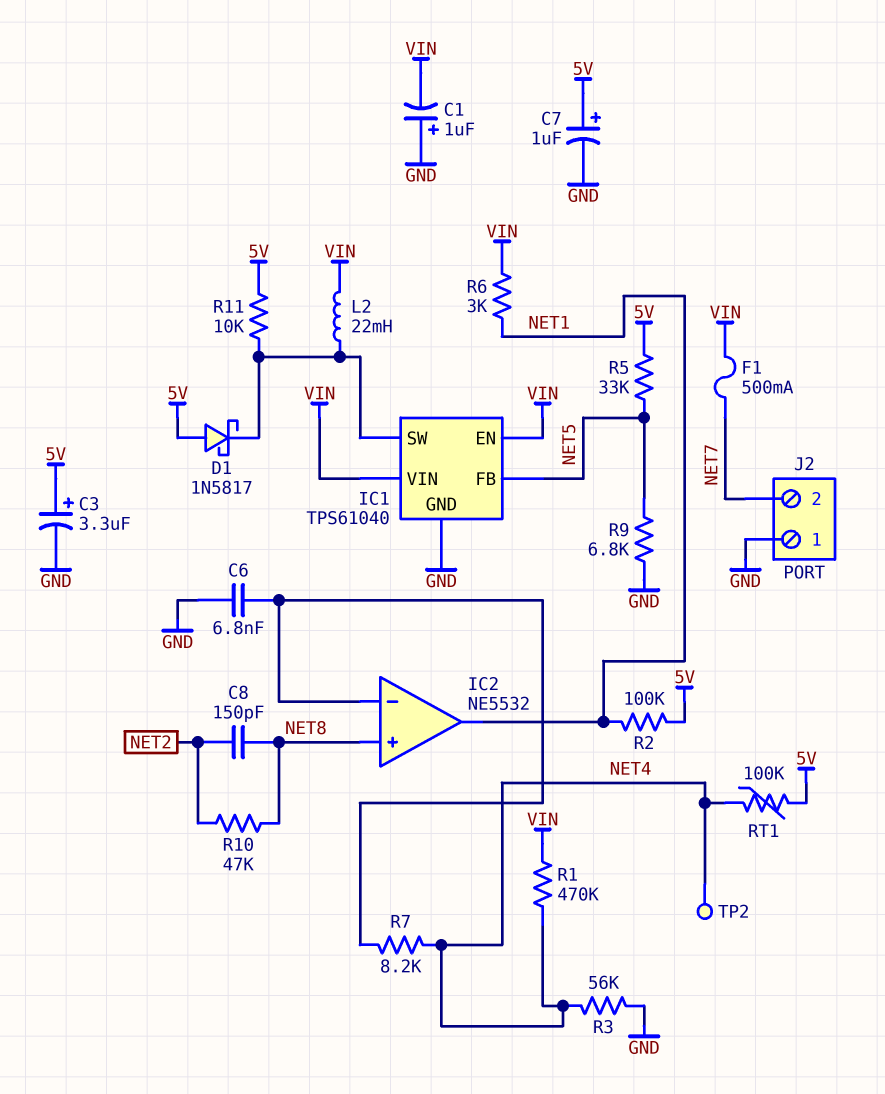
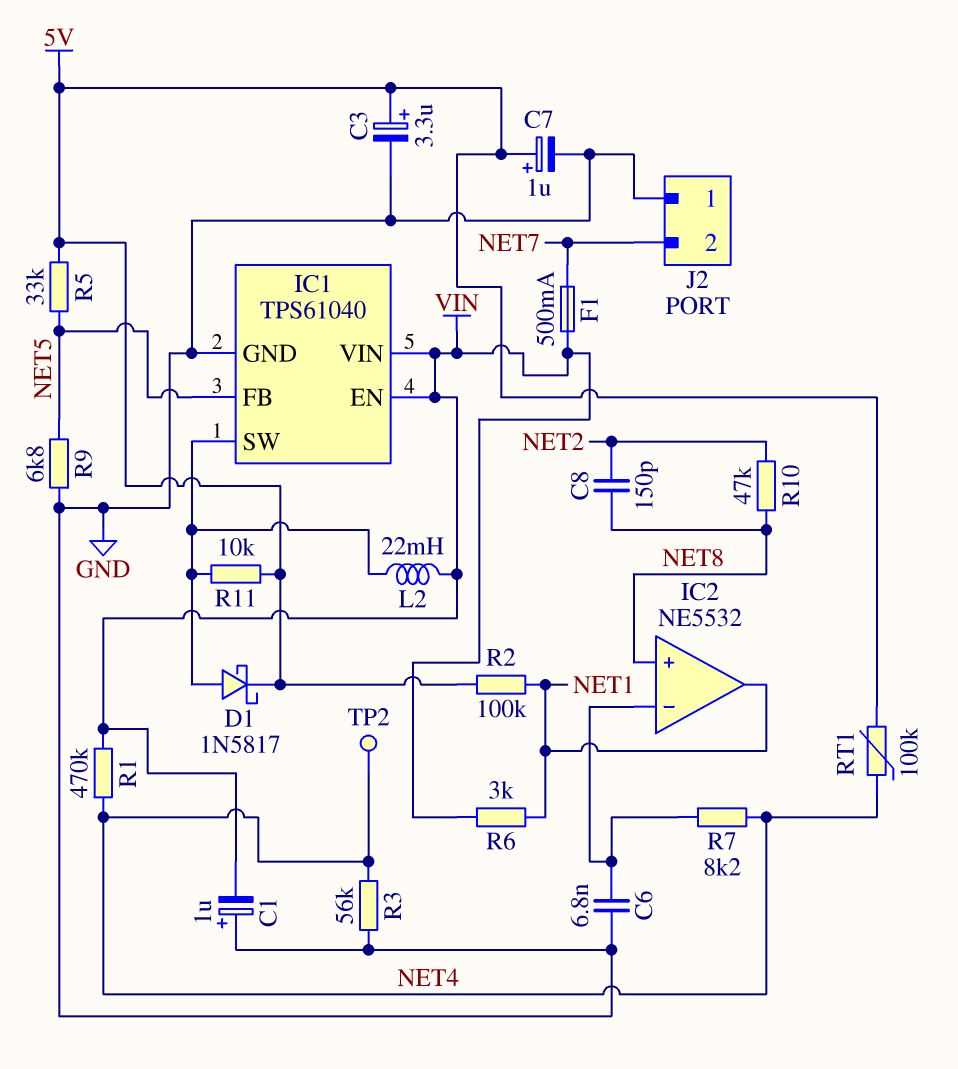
D1: schottky 1N5817 (A 5V, K IC1/SW) -> schottky 1N5817 (A IC1/SW, K 5V)

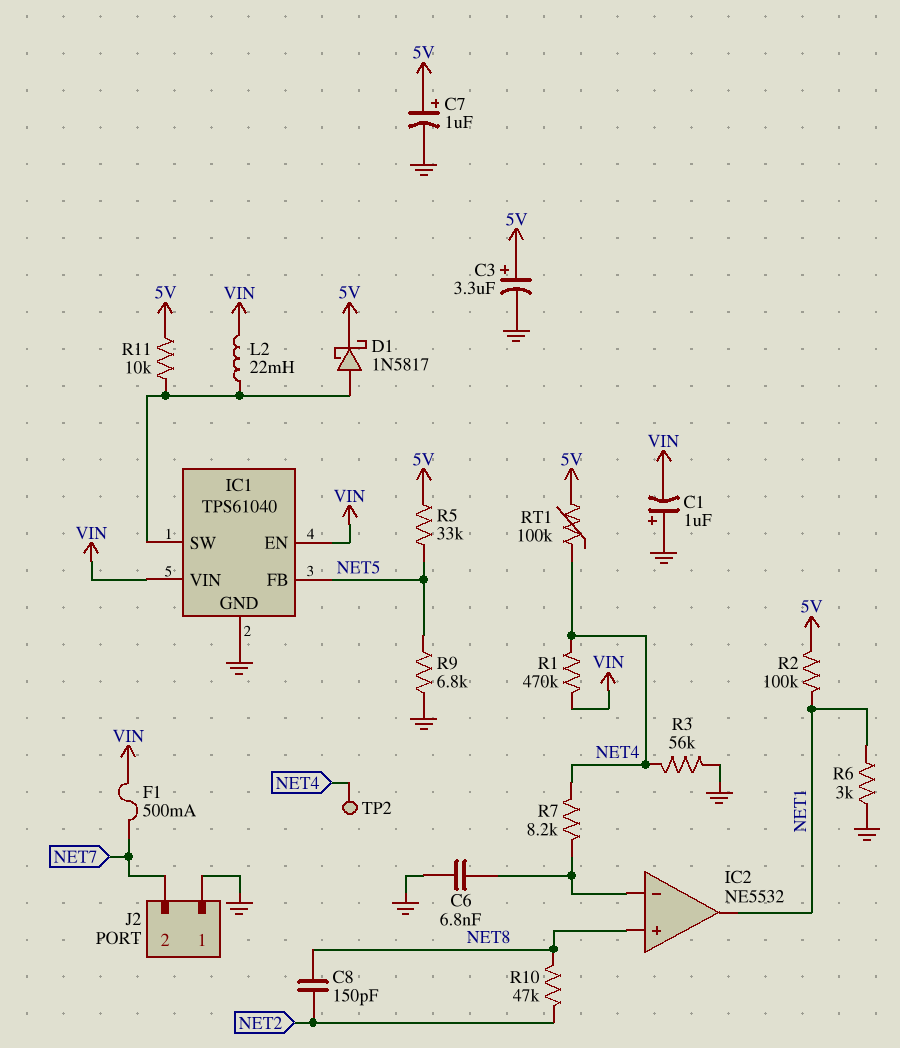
R6: 3k (NET1, VIN) -> 3k (GND, NET1)

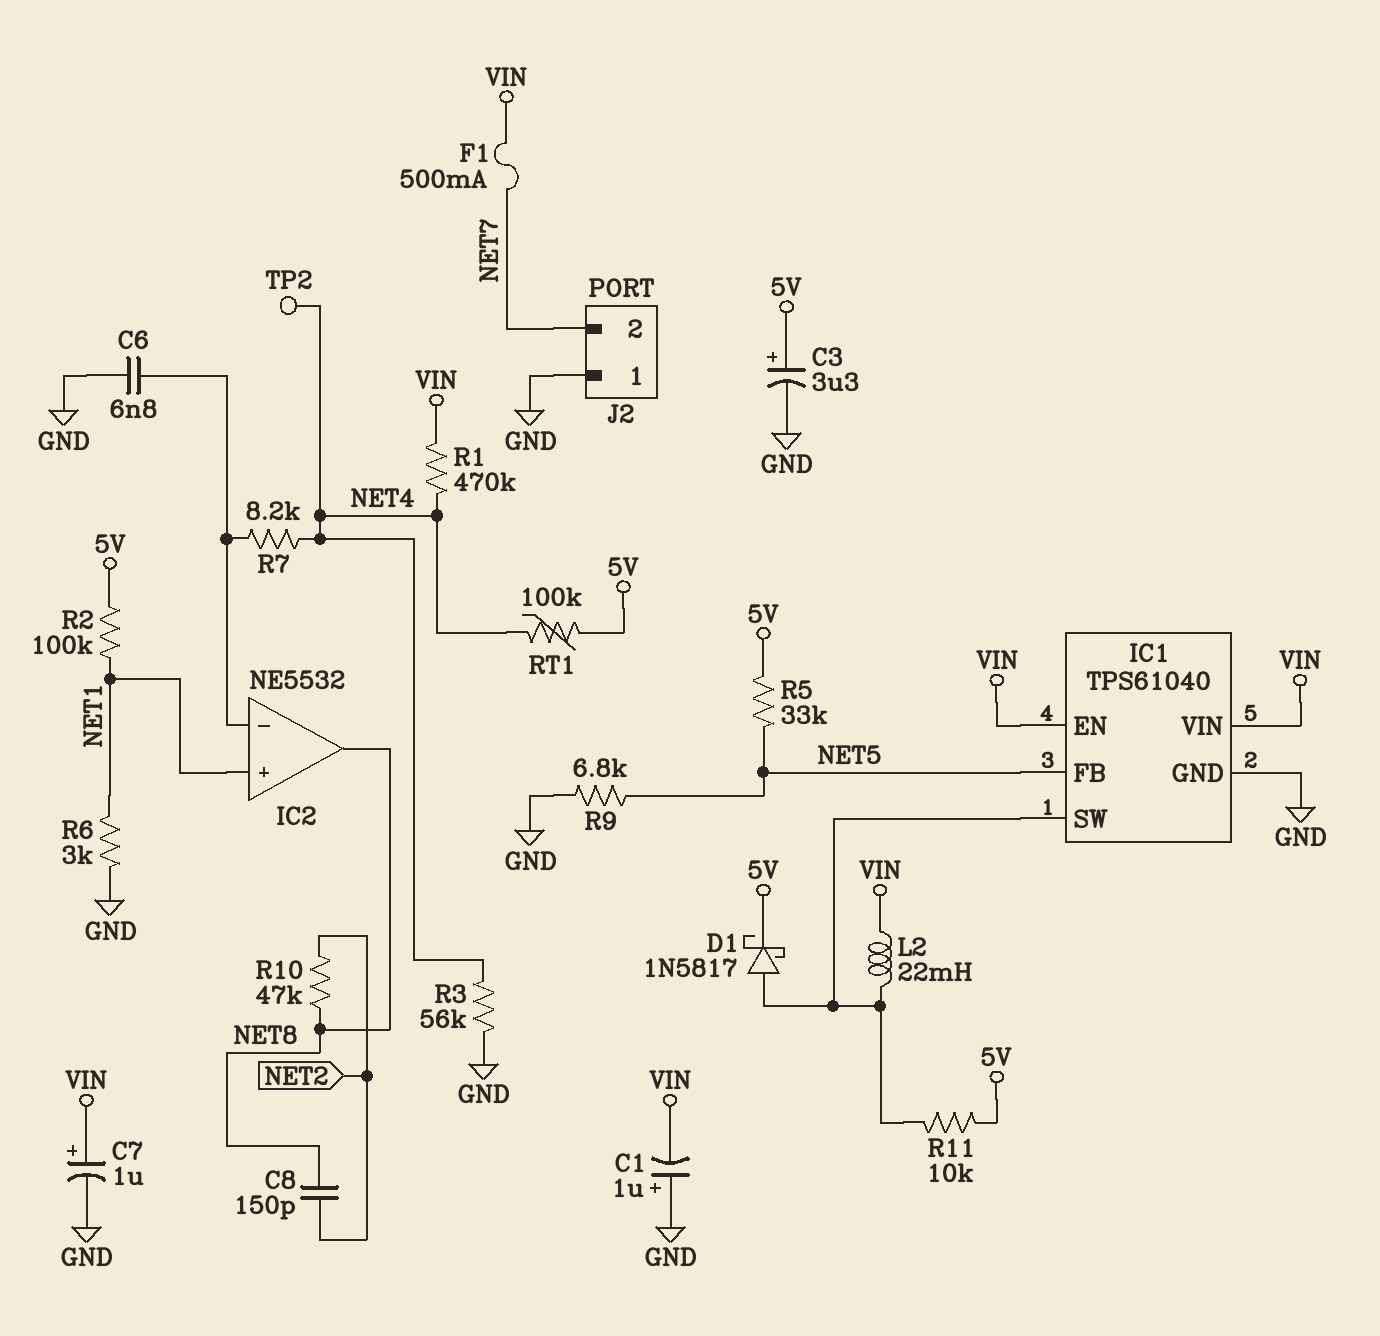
C7: 1uF (plus 5V, minus GND) -> 1uF (plus VIN, minus GND)
IC2 pin in+: NET8 -> NET1
IC2 pin out: NET1 -> NET8

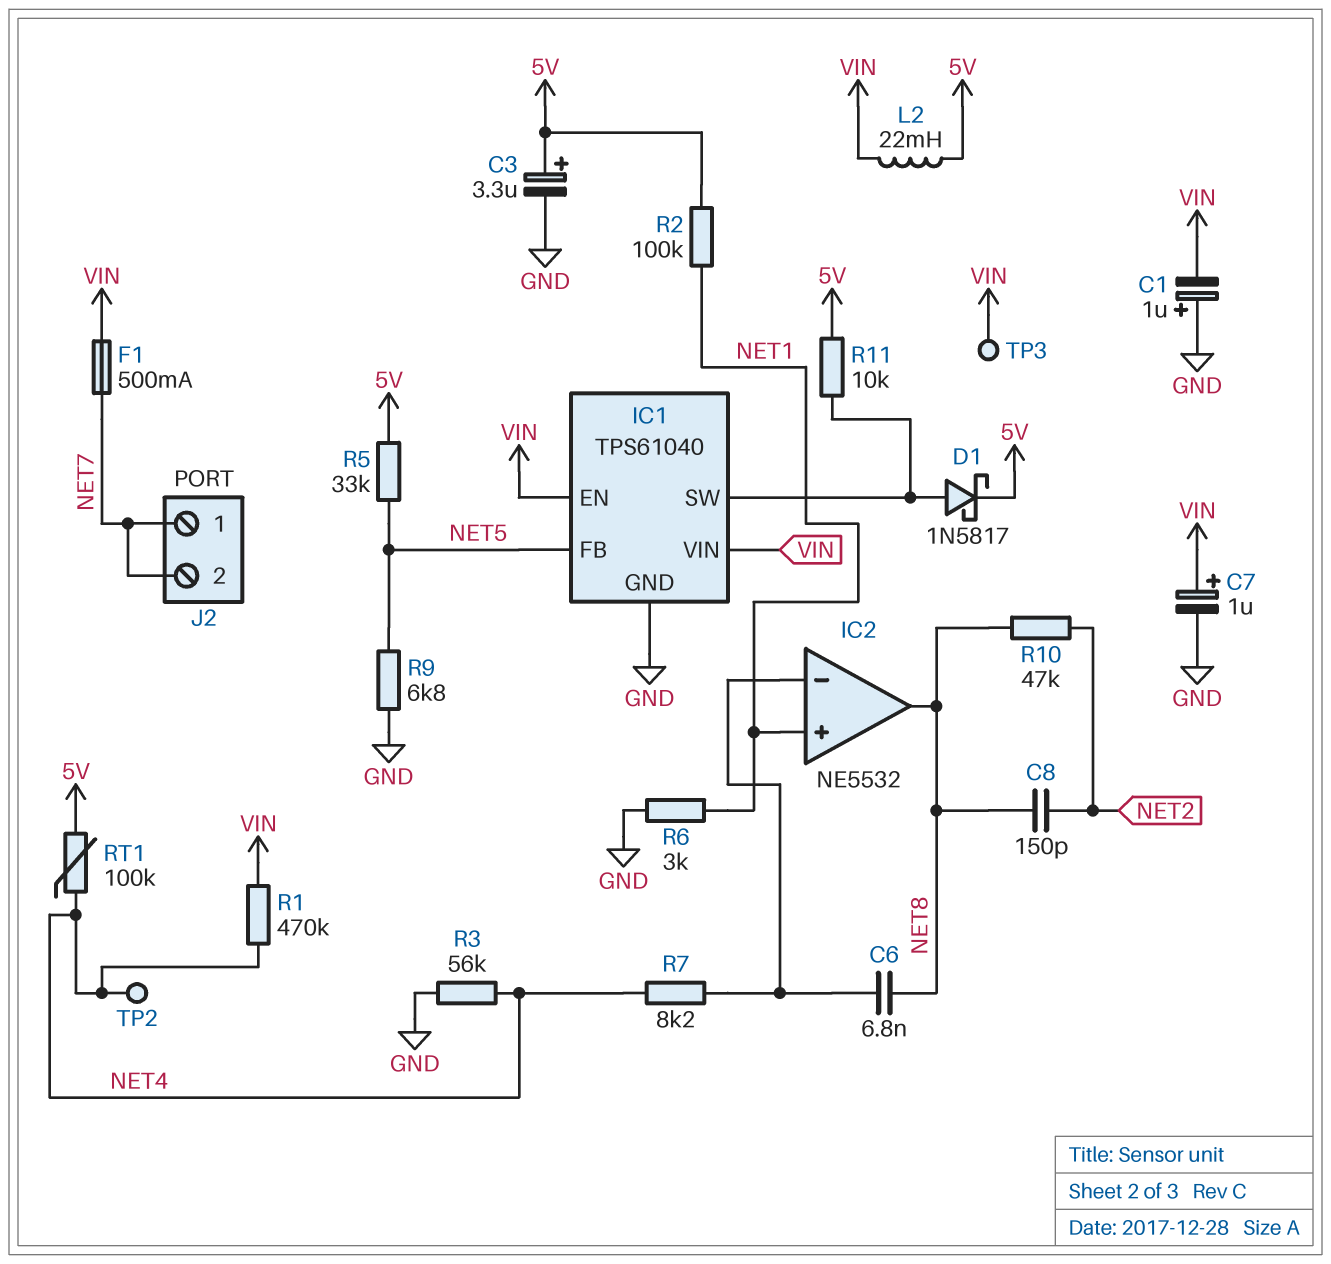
C6: 6.8nF (GND, IC2/in-) -> 6.8nF (IC2/in-, NET8)
J2 pin 1: GND -> NET7
L2: 22mH (IC1/SW, VIN) -> 22mH (5V, VIN)
TP3: none -> test point (VIN)

